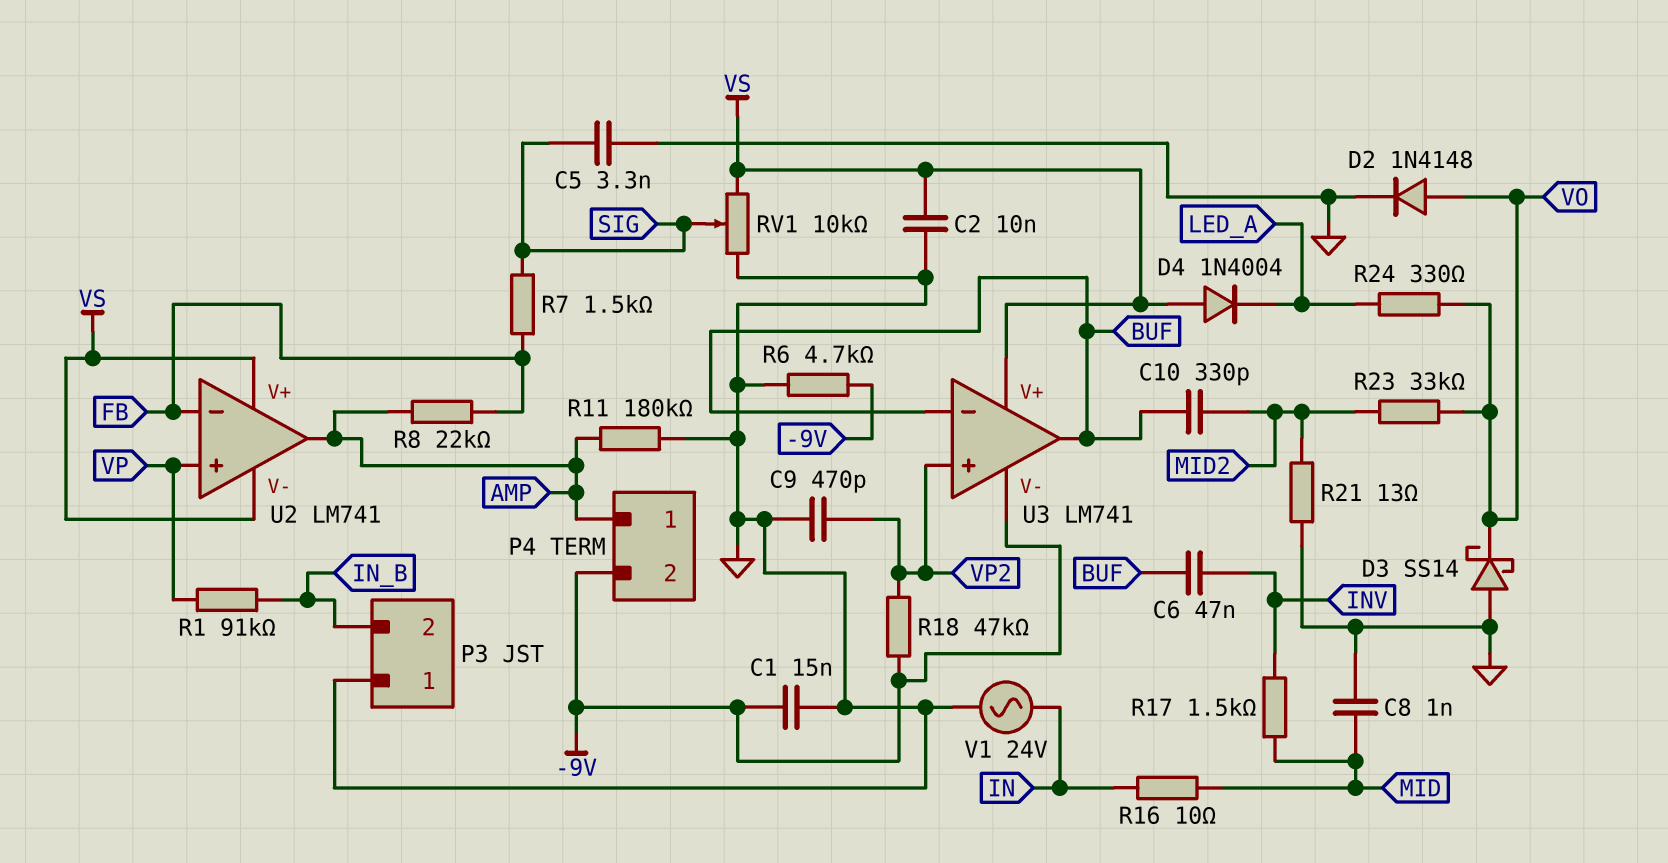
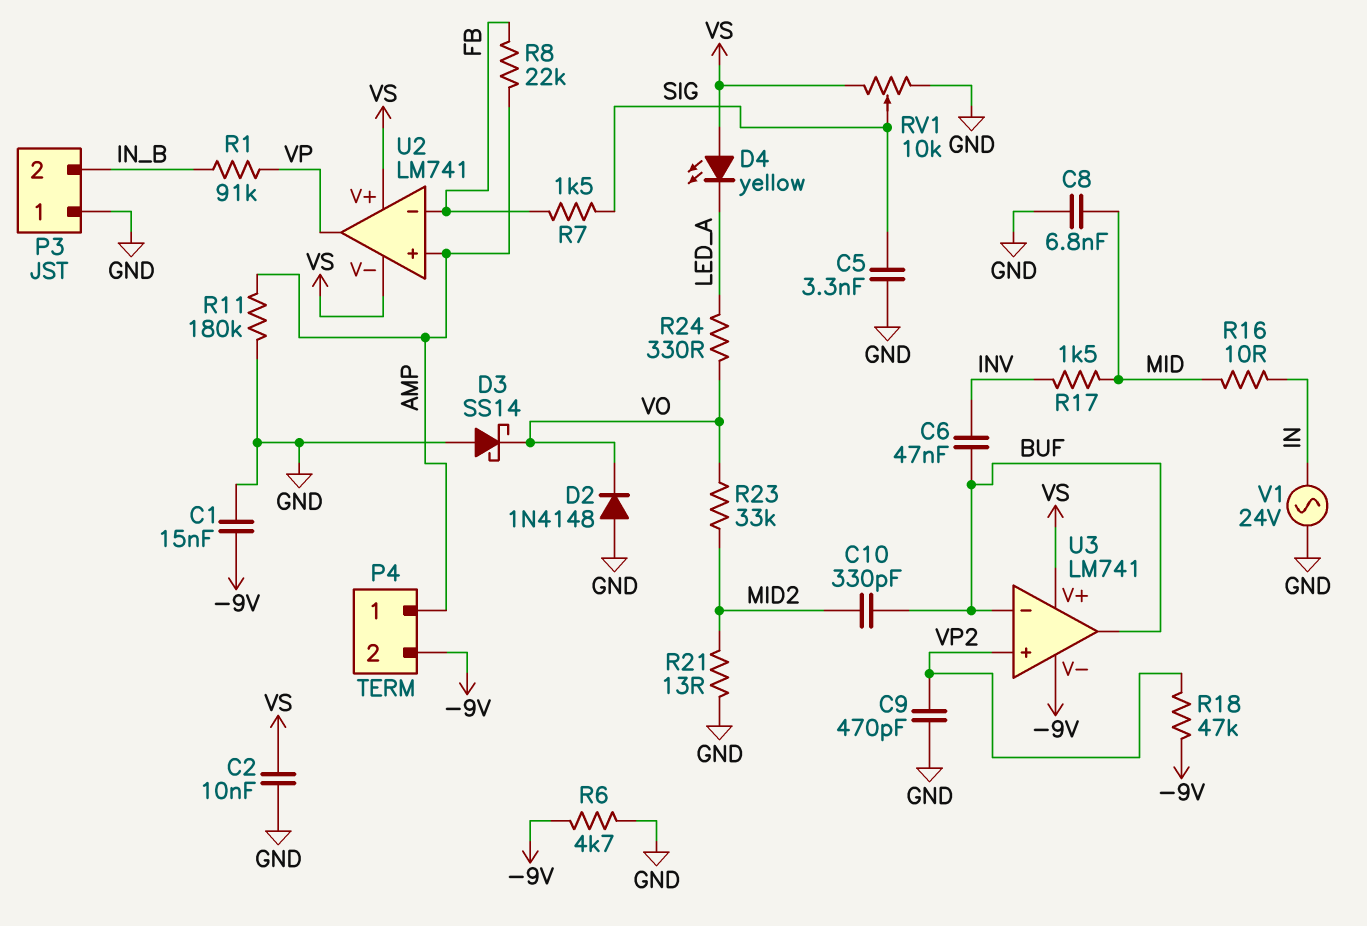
C8: 1nF (GND, MID) -> 6.8nF (GND, MID)
D2: diode 1N4148 (A VO, K GND) -> diode 1N4148 (A GND, K VO)
D4: diode 1N4004 (A VS, K LED_A) -> LED yellow (A VS, K LED_A)
U2 pin in+: VP -> AMP
U2 pin out: AMP -> VP

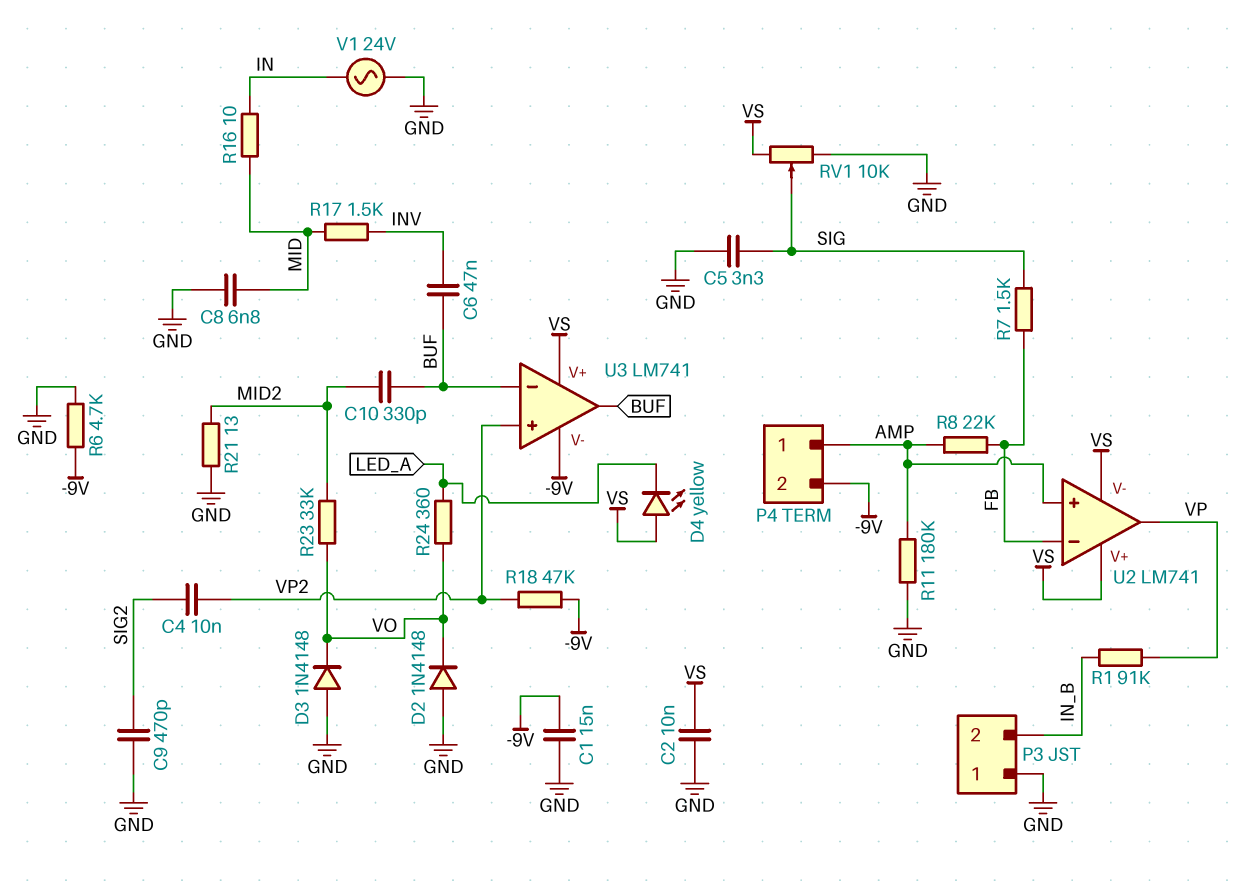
C4: none -> 10nF (SIG2, VP2)
C9: 470pF (GND, VP2) -> 470pF (GND, SIG2)
D3: schottky SS14 (A GND, K VO) -> diode 1N4148 (A GND, K VO)
R24: 330 (LED_A, VO) -> 360 (LED_A, VO)

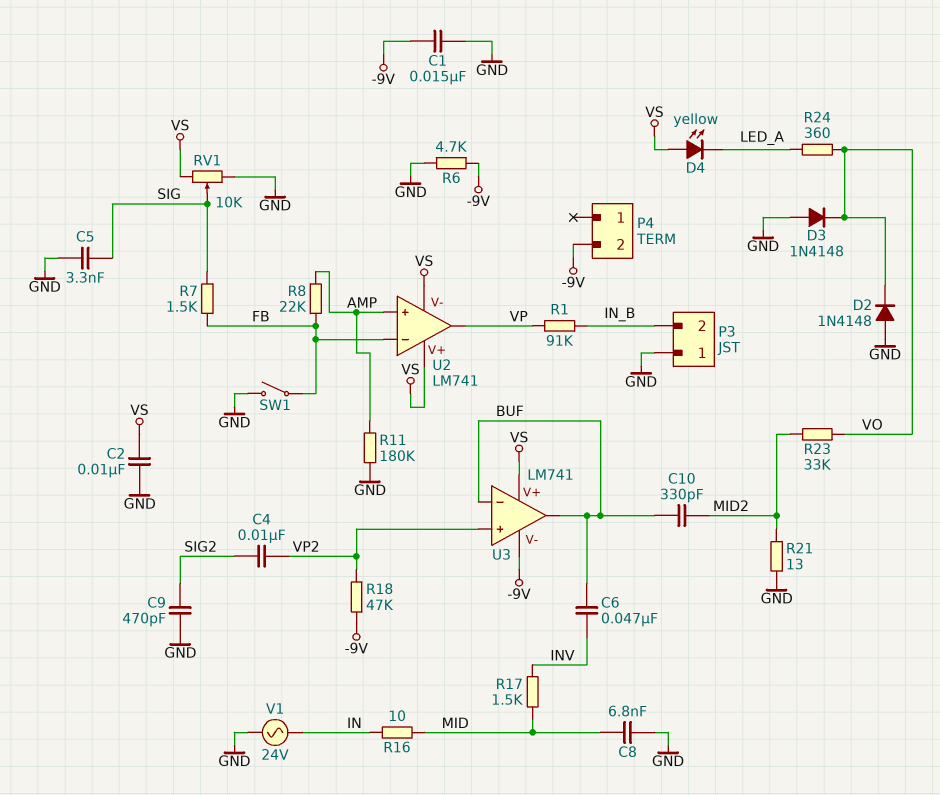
P4 pin 1: AMP -> none
SW1: none -> switch (FB, GND)

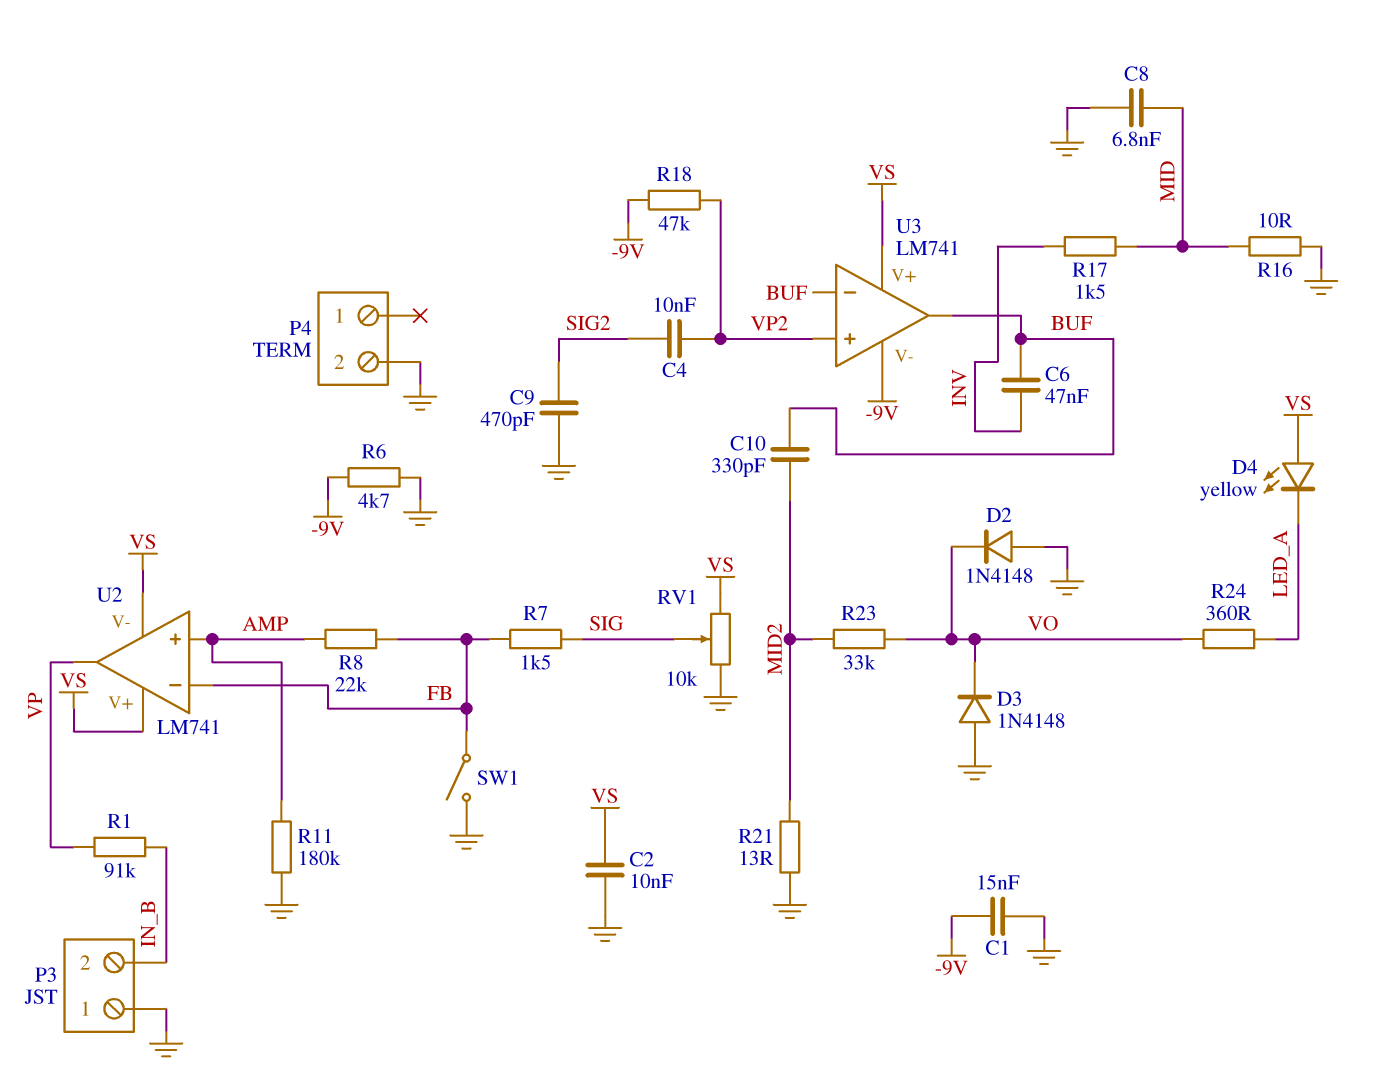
C5: 3.3nF (GND, SIG) -> none
P4 pin 2: -9V -> GND
R16: 10 (IN, MID) -> 10 (GND, MID)
V1: AC 24V (GND, IN) -> none

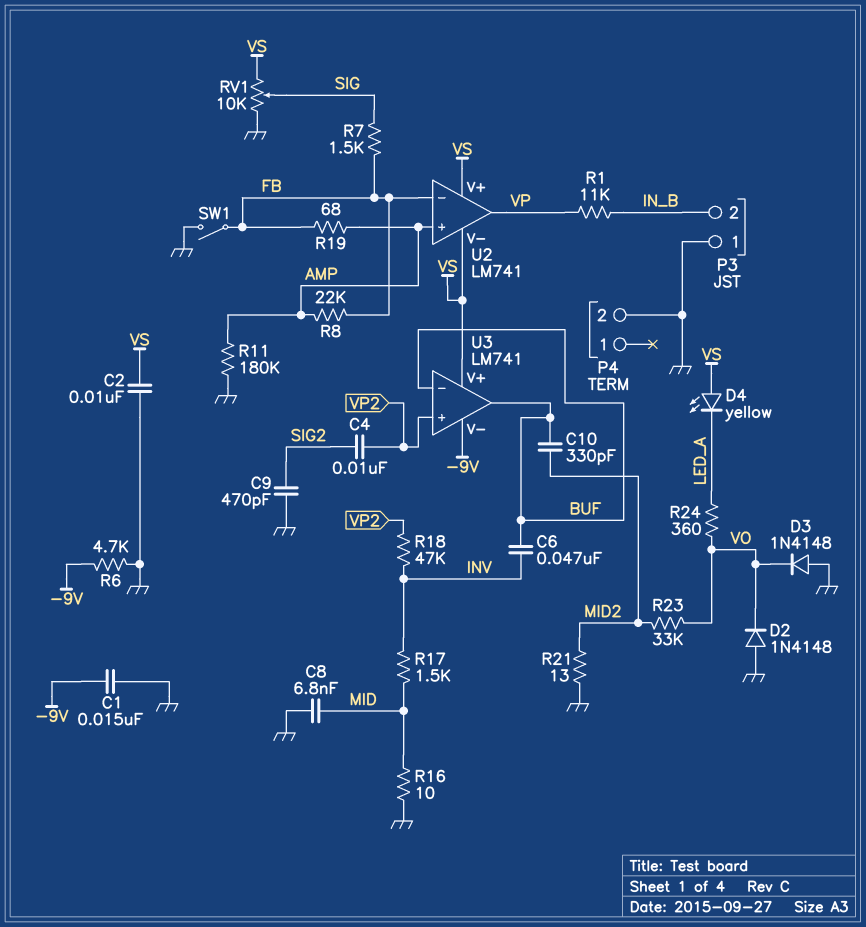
R1: 91k (IN_B, VP) -> 11k (IN_B, VP)
R18: 47k (-9V, VP2) -> 47k (INV, VP2)
R19: none -> 68 (AMP, FB)

